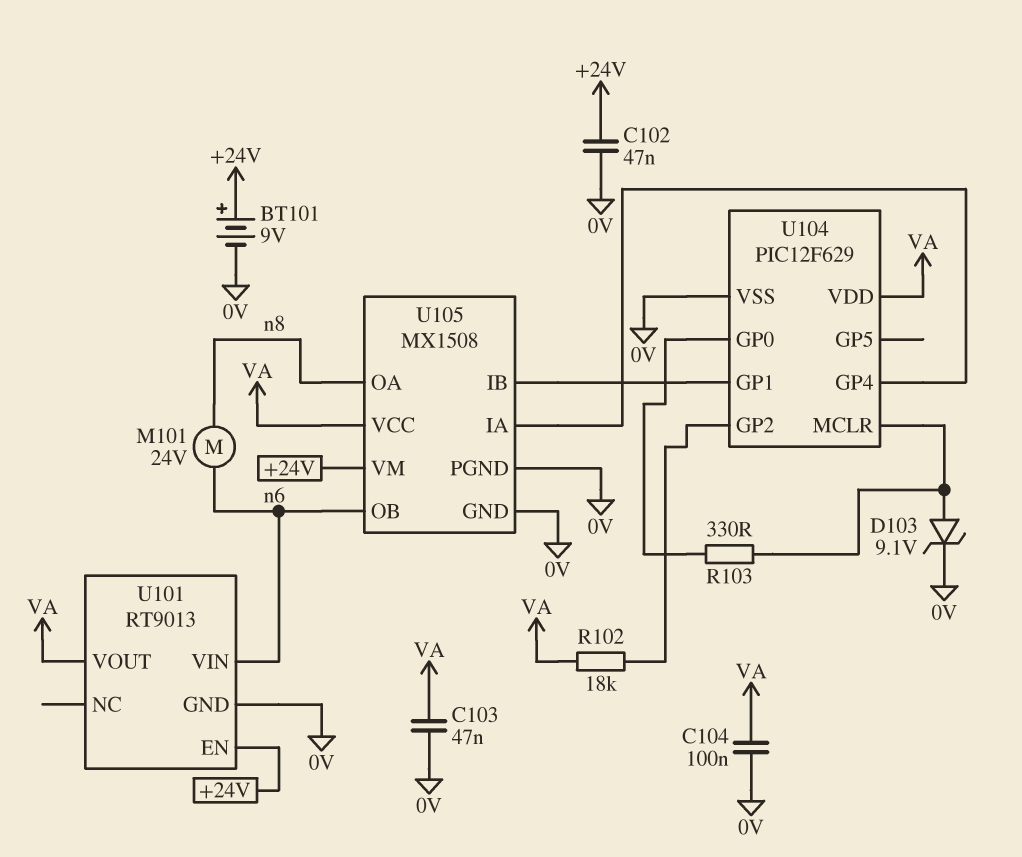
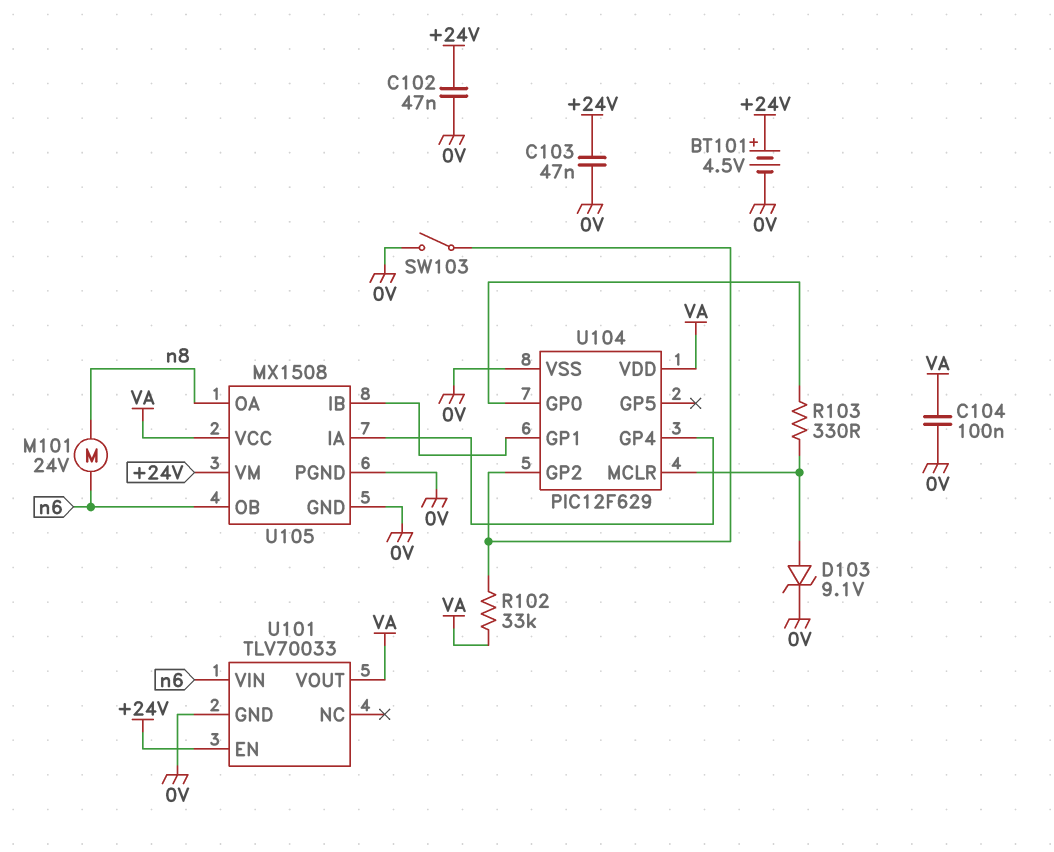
BT101: 9V (plus +24V, minus 0V) -> 4.5V (plus +24V, minus 0V)
C103: 47nF (0V, VA) -> 47nF (+24V, 0V)
R102: 18k (U104/GP2, VA) -> 33k (U104/GP2, VA)
SW103: none -> switch (0V, U104/GP2)
U101: RT9013 -> TLV70033

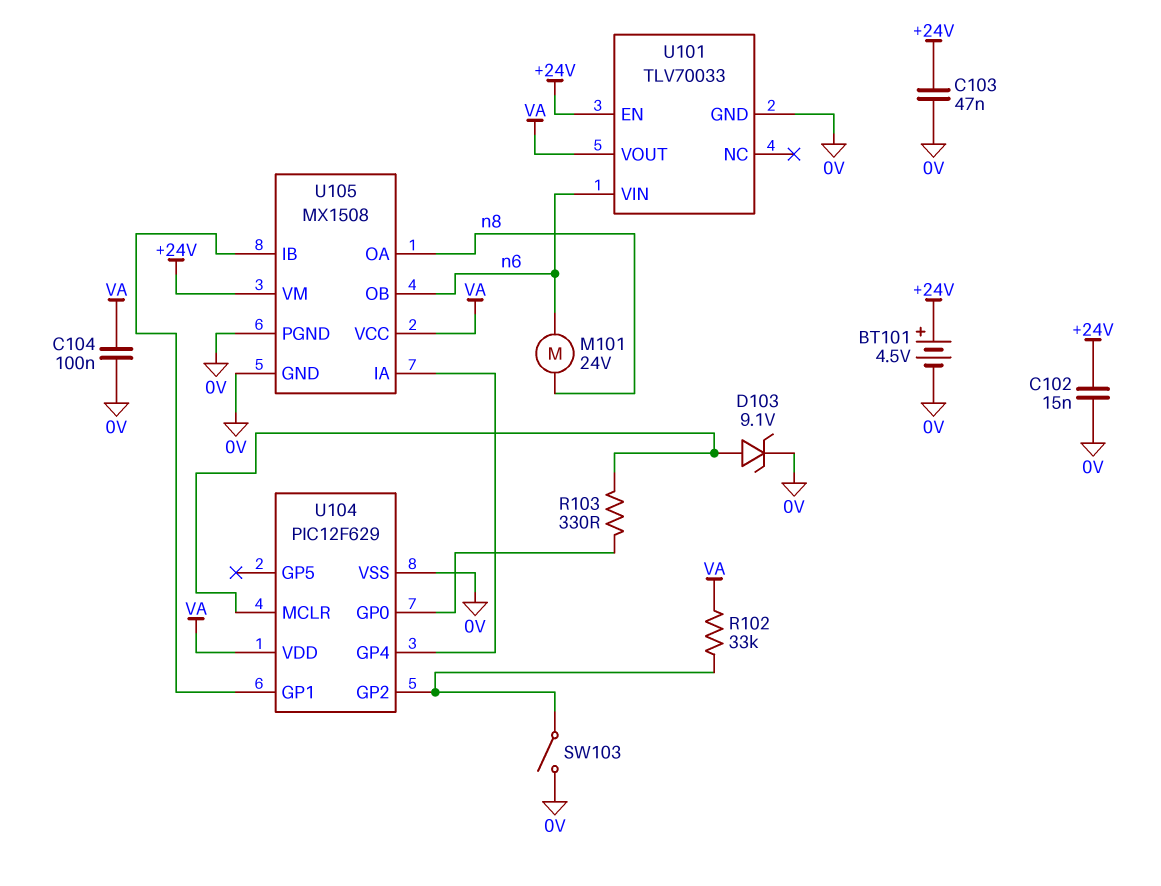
C102: 47nF (+24V, 0V) -> 15nF (+24V, 0V)

